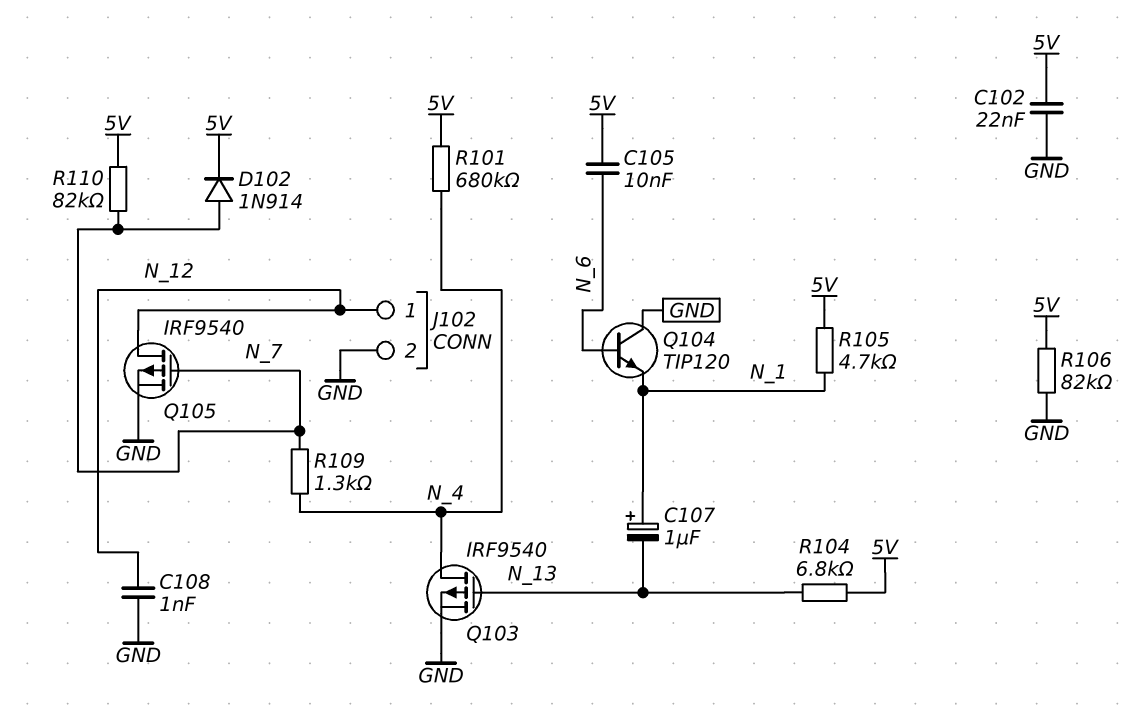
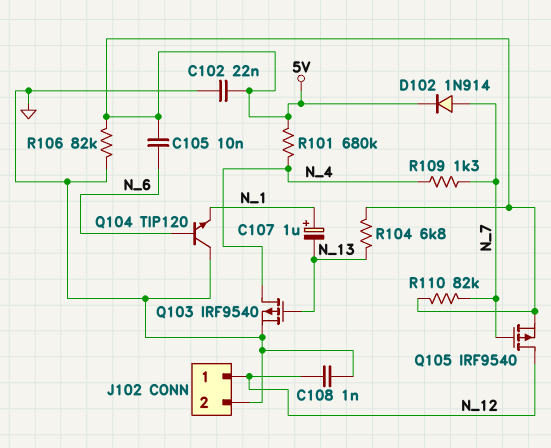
Q105: PMOS IRF9540 (G N_7, D N_12, S GND) -> PMOS IRF9540 (G N_7, D N_12, S 5V)
R105: 4.7k (5V, N_1) -> none

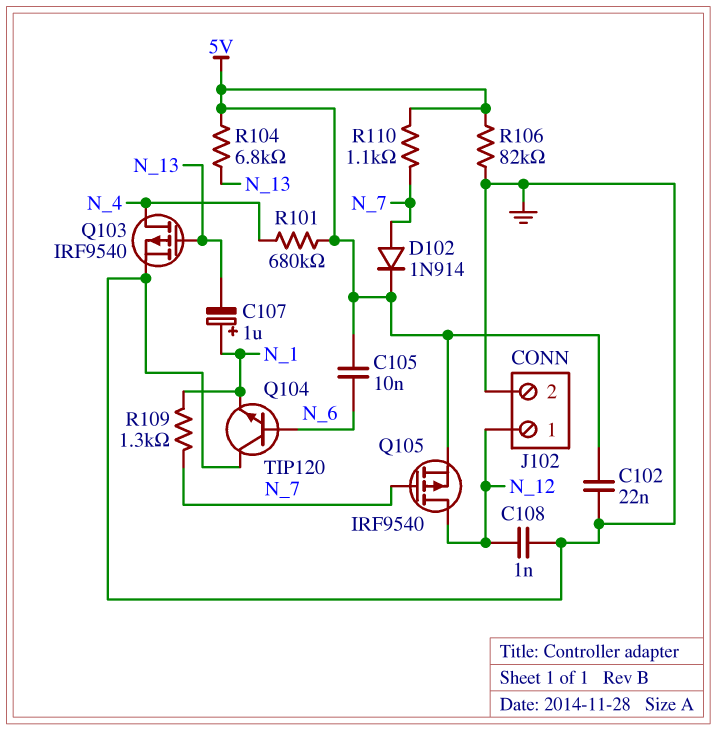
R109: 1.3k (N_4, N_7) -> 1.3k (N_1, N_7)
R110: 82k (5V, N_7) -> 1.1k (5V, N_7)

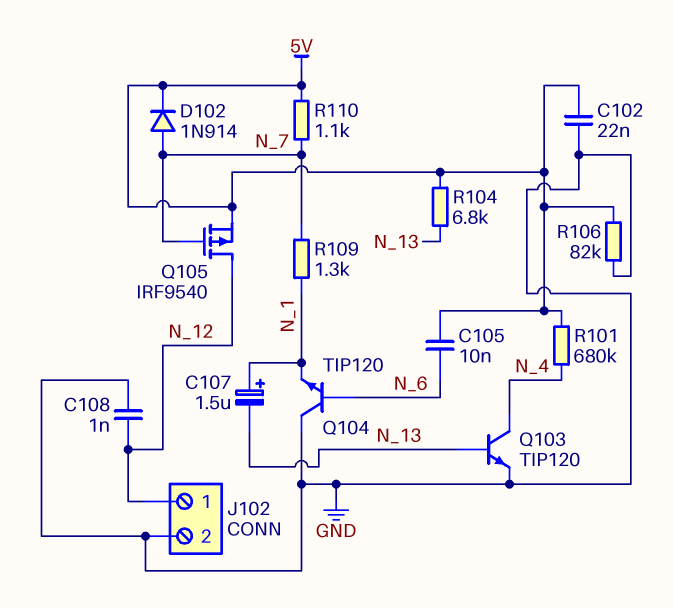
C107: 1uF (plus N_1, minus N_13) -> 1.5uF (plus N_1, minus N_13)
Q103: PMOS IRF9540 (G N_13, D N_4, S GND) -> NPN TIP120 (B N_13, C N_4, E GND)

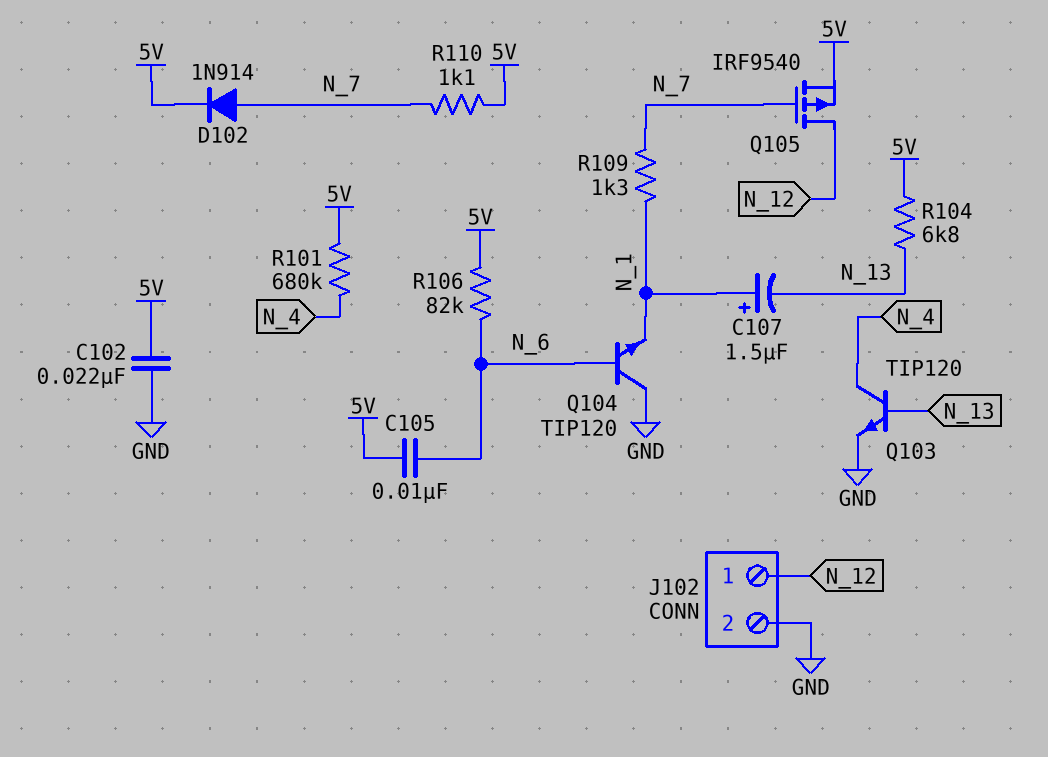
C108: 1nF (GND, N_12) -> none
R106: 82k (5V, GND) -> 82k (5V, N_6)

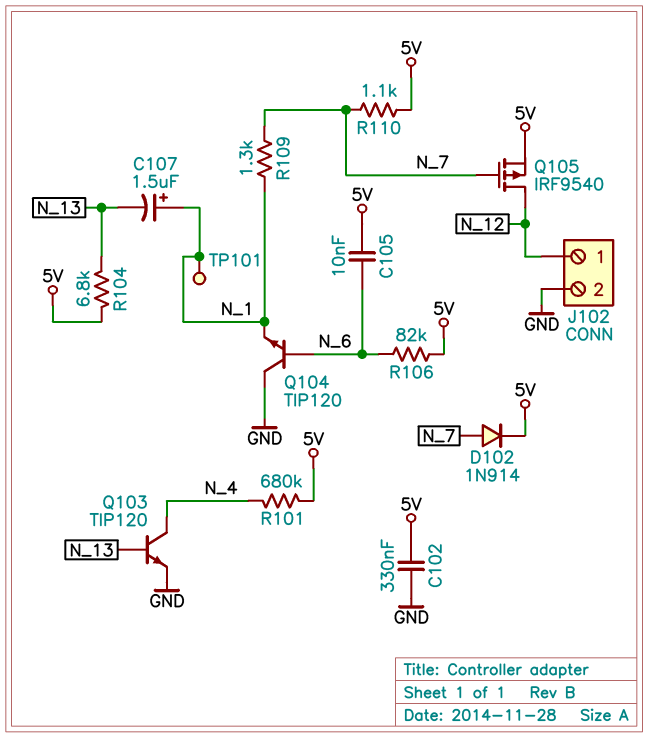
C102: 22nF (5V, GND) -> 330nF (5V, GND)
TP101: none -> test point (N_1)

